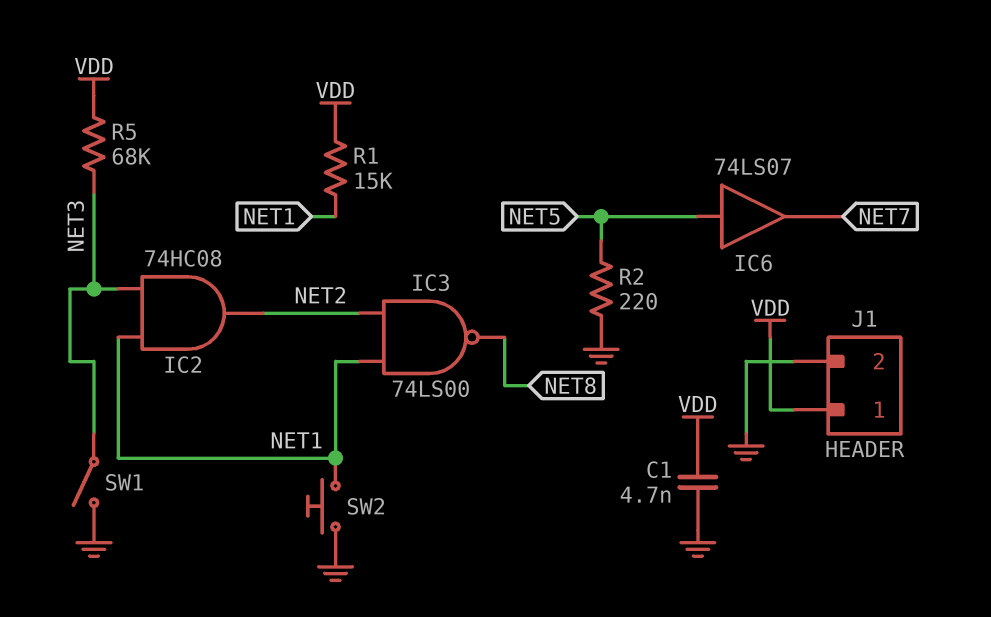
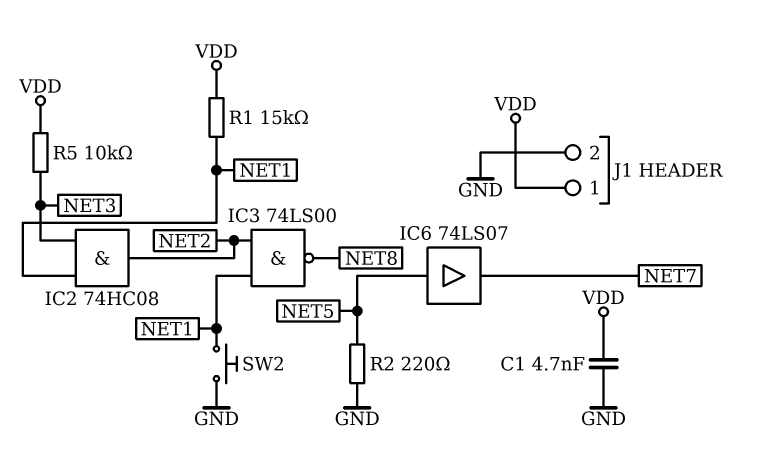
R5: 68k (NET3, VDD) -> 10k (NET3, VDD)
SW1: switch (GND, NET3) -> none

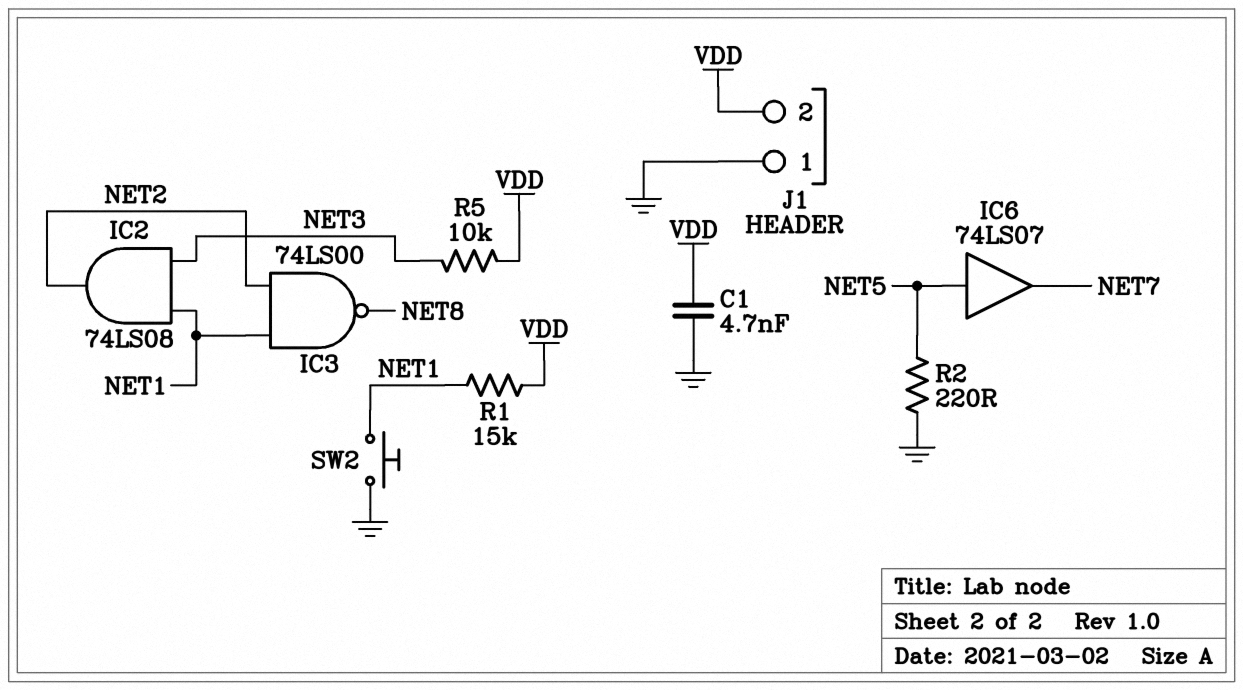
IC2: AND 74HC08 (in NET1, in NET3, out NET2) -> AND 74LS08 (in NET1, in NET3, out NET2)
J1 pin 1: VDD -> GND
J1 pin 2: GND -> VDD

